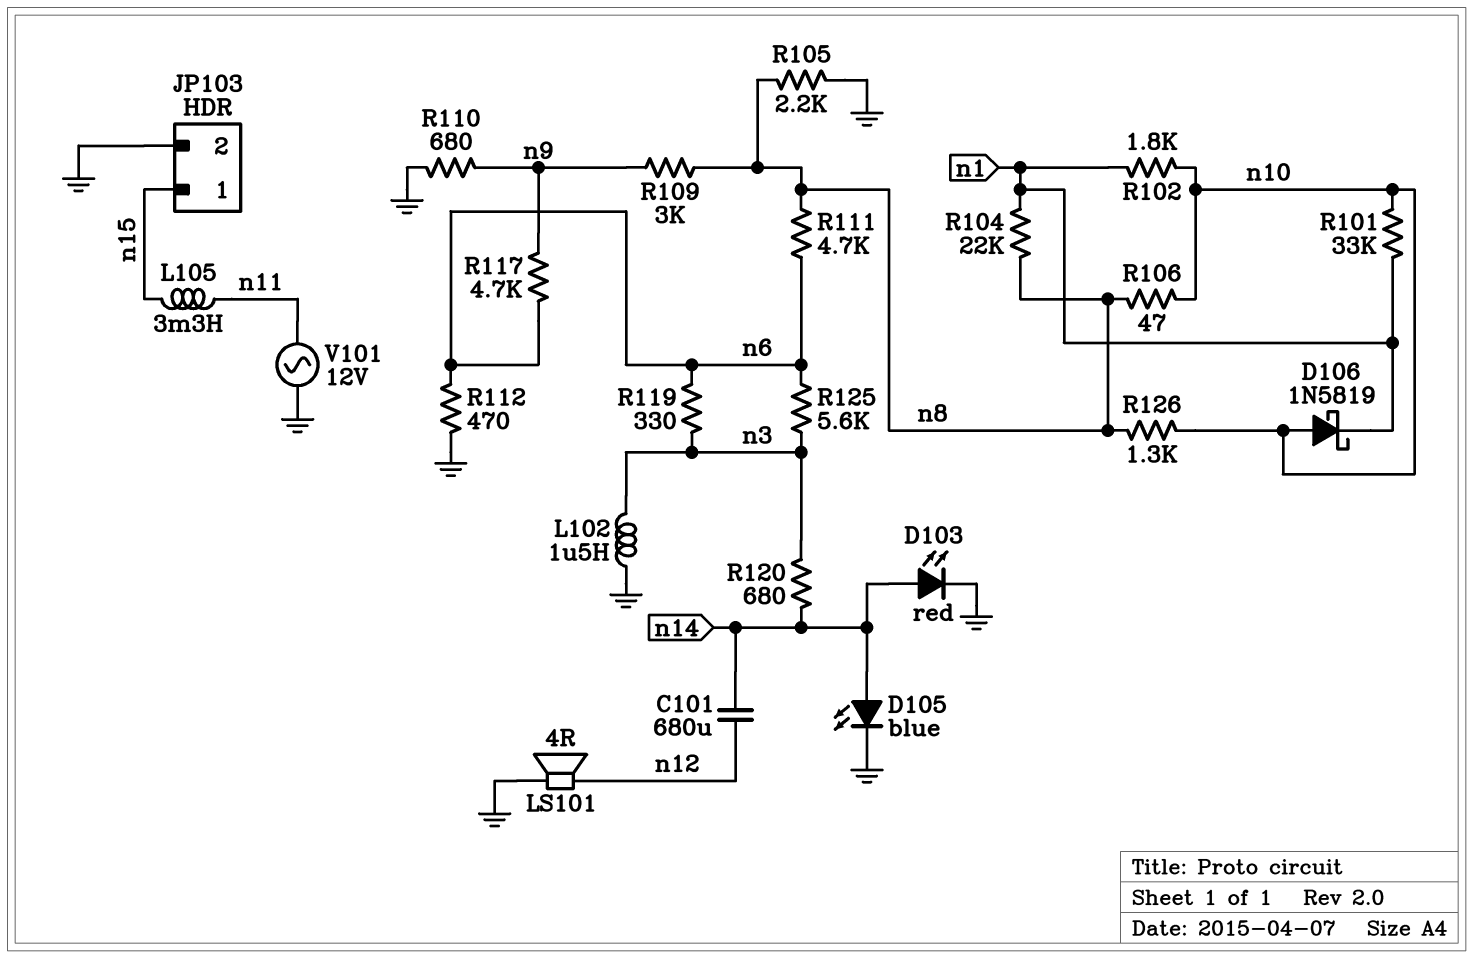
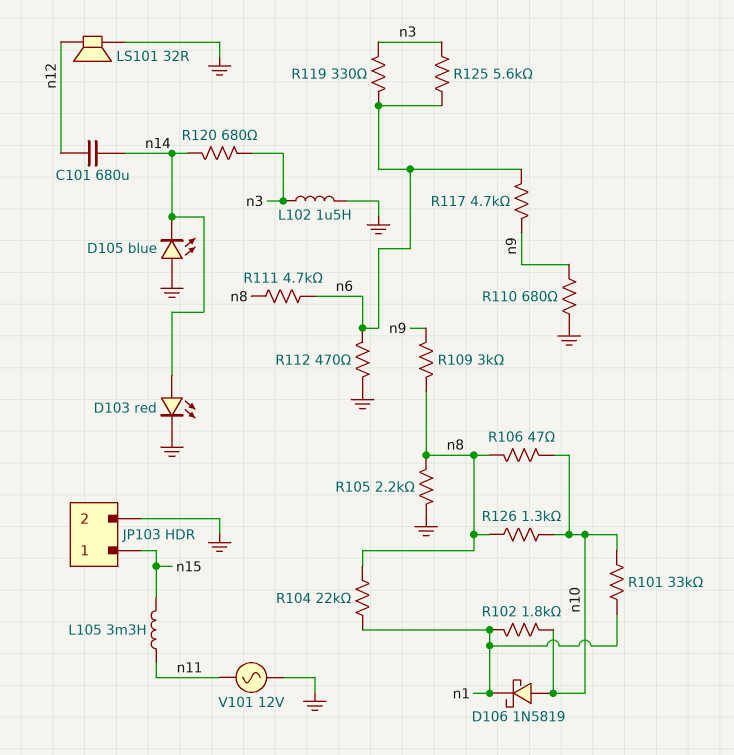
D105: LED blue (A n14, K GND) -> LED blue (A GND, K n14)
LS101: speaker 4R (GND, n12) -> speaker 32R (GND, n12)

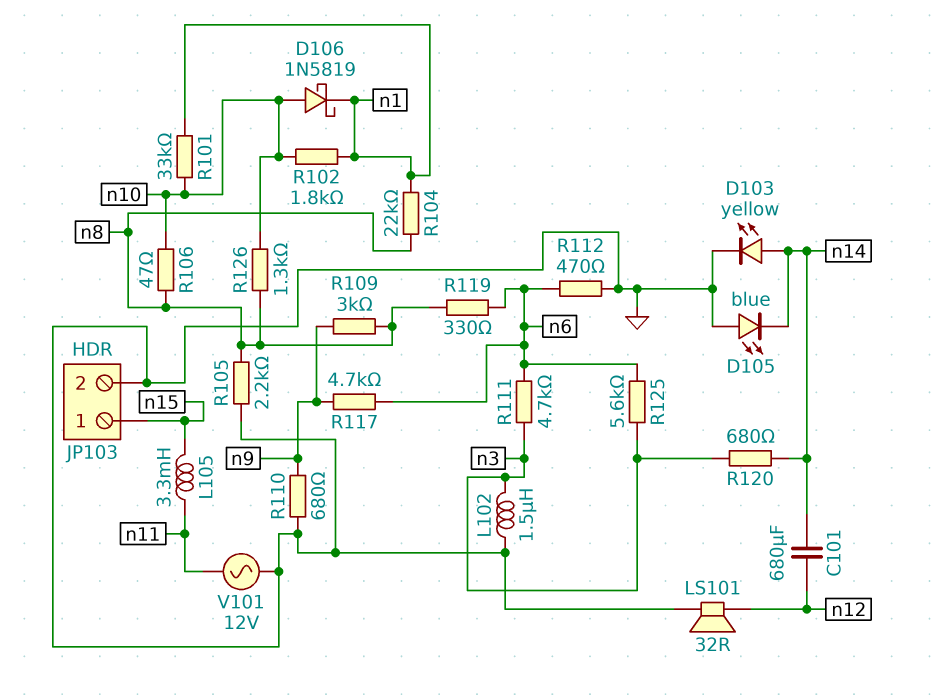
D103: LED red (A n14, K GND) -> LED yellow (A n14, K GND)
R111: 4.7k (n6, n8) -> 4.7k (n3, n6)
R119: 330 (n3, n6) -> 330 (n6, n8)

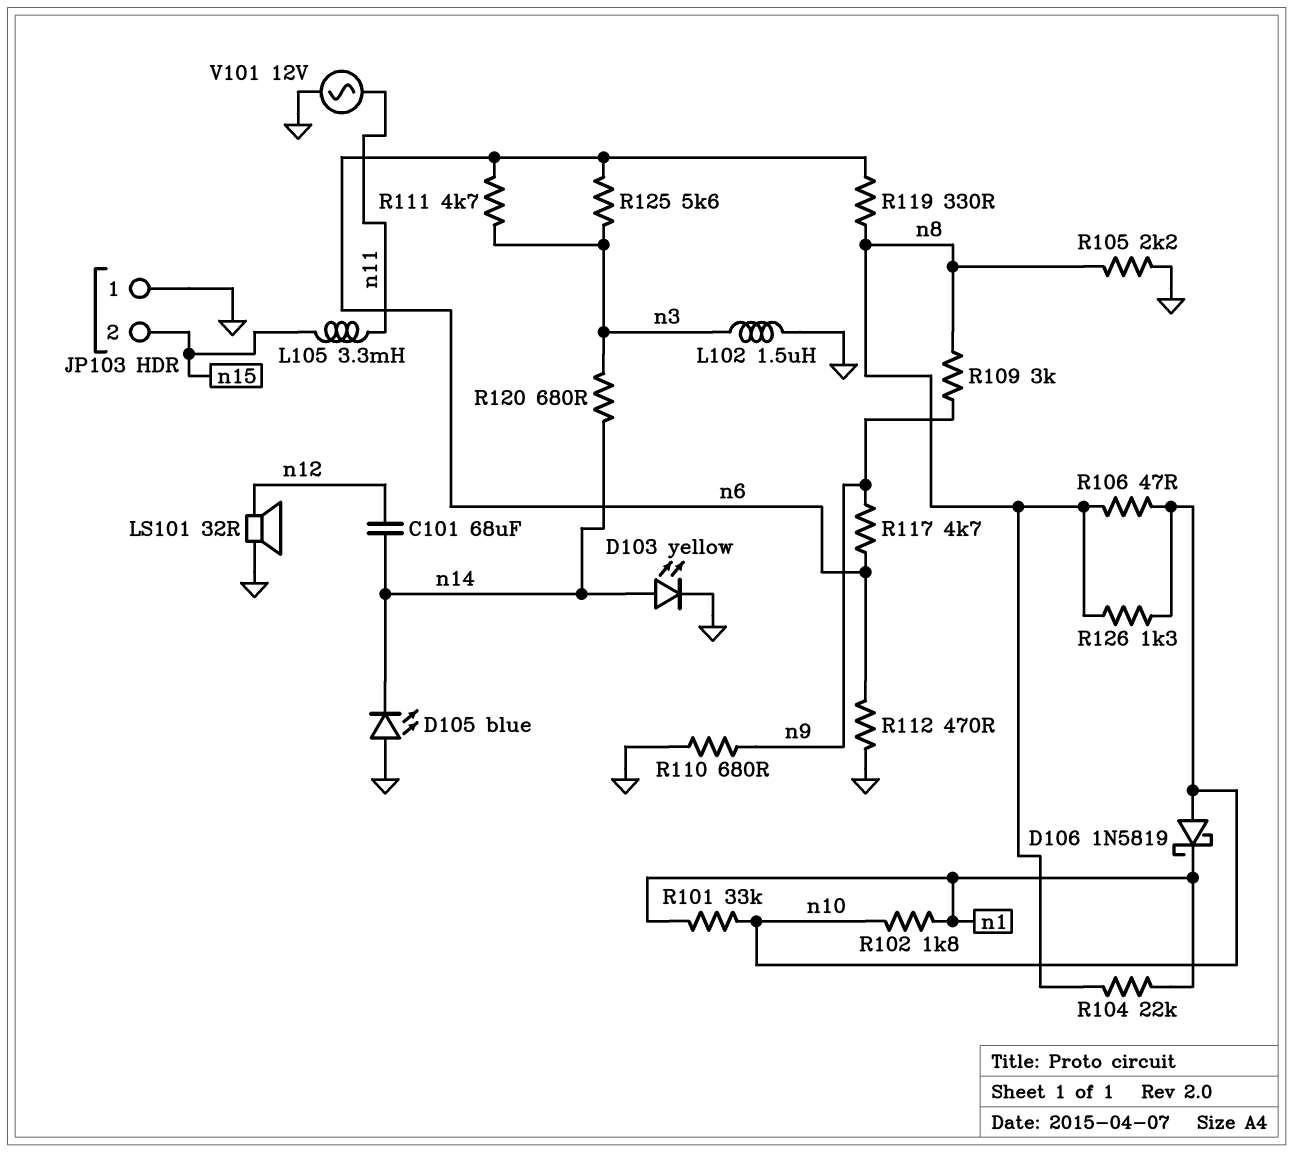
C101: 680uF (n12, n14) -> 68uF (n12, n14)
JP103 pin 1: n15 -> GND
JP103 pin 2: GND -> n15

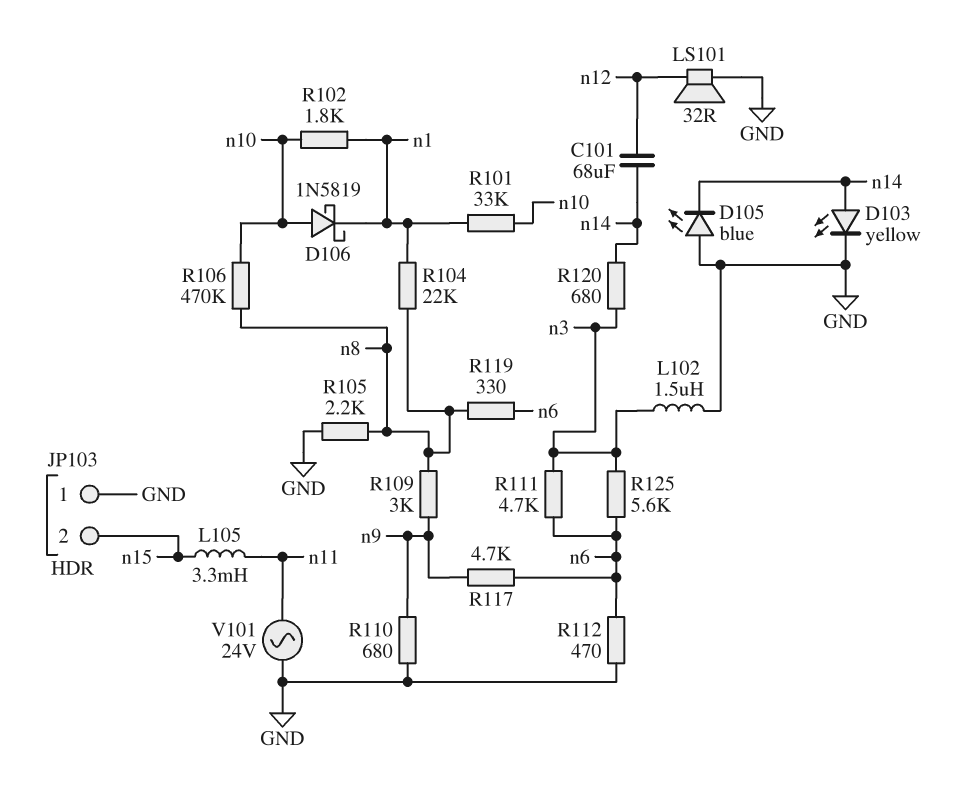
R106: 47 (n8, n10) -> 470k (n8, n10)
R126: 1.3k (n8, n10) -> none
V101: AC 12V (GND, n11) -> AC 24V (GND, n11)

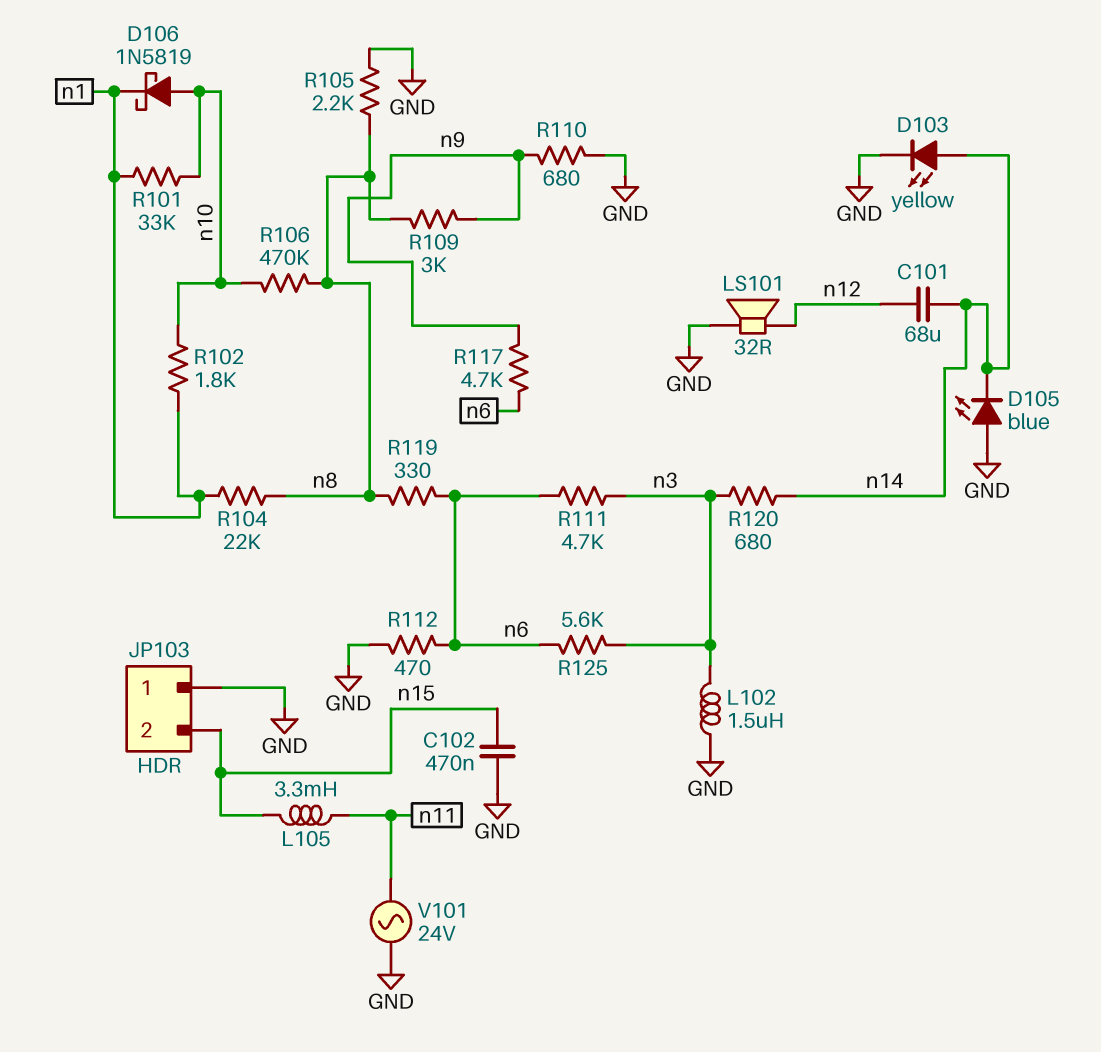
C102: none -> 470nF (GND, n15)

